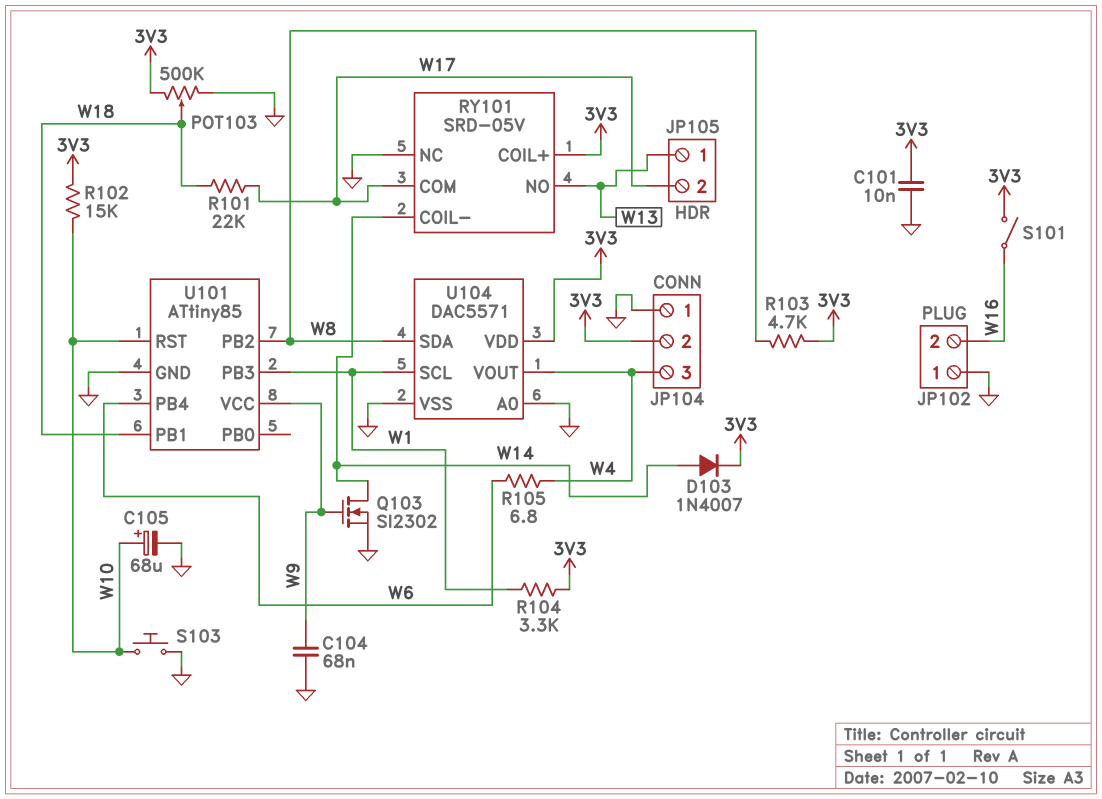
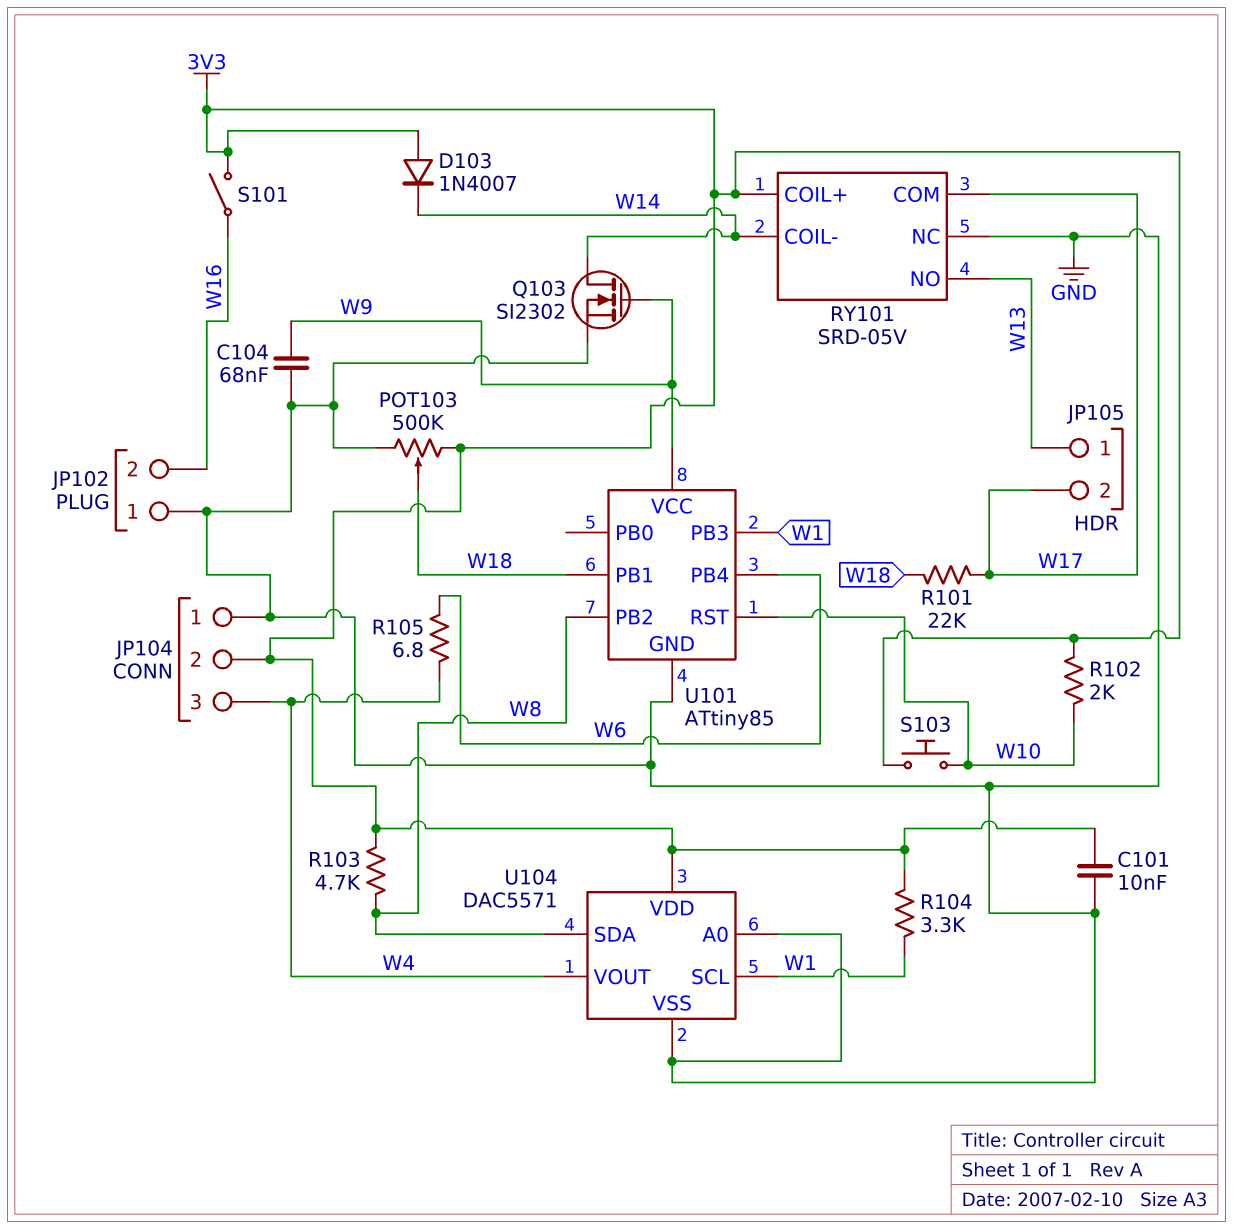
C105: 68uF (plus W10, minus GND) -> none
D103: diode 1N4007 (A W14, K 3V3) -> diode 1N4007 (A 3V3, K W14)
R102: 15k (3V3, W10) -> 2k (3V3, W10)
S103: button (GND, W10) -> button (3V3, W10)

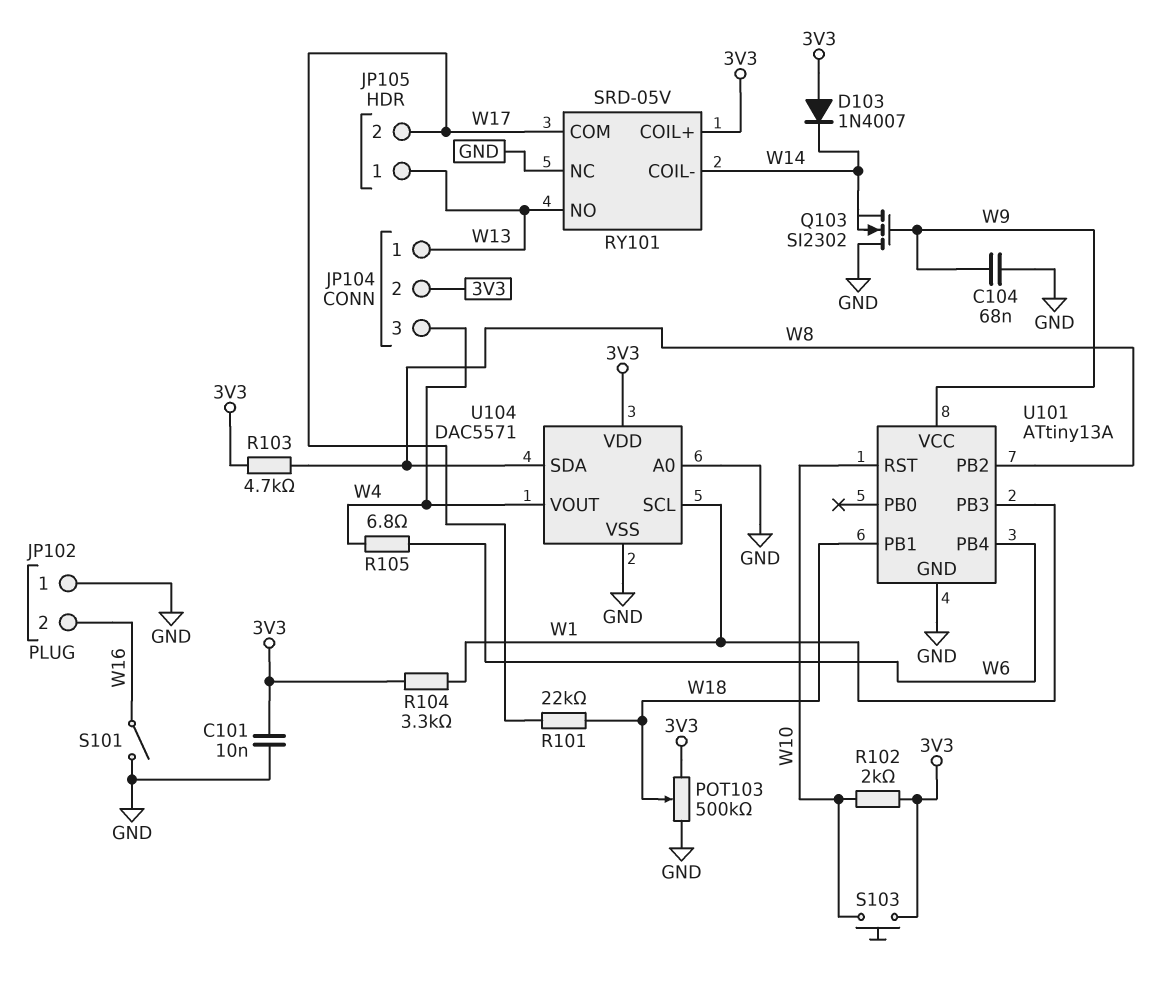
JP104 pin 1: GND -> W13
Q103: NMOS SI2302 (G W9, D W14, S GND) -> NMOS SI2302 (G W9, D GND, S W14)
S101: switch (3V3, W16) -> switch (GND, W16)
U101: ATtiny85 -> ATtiny13A

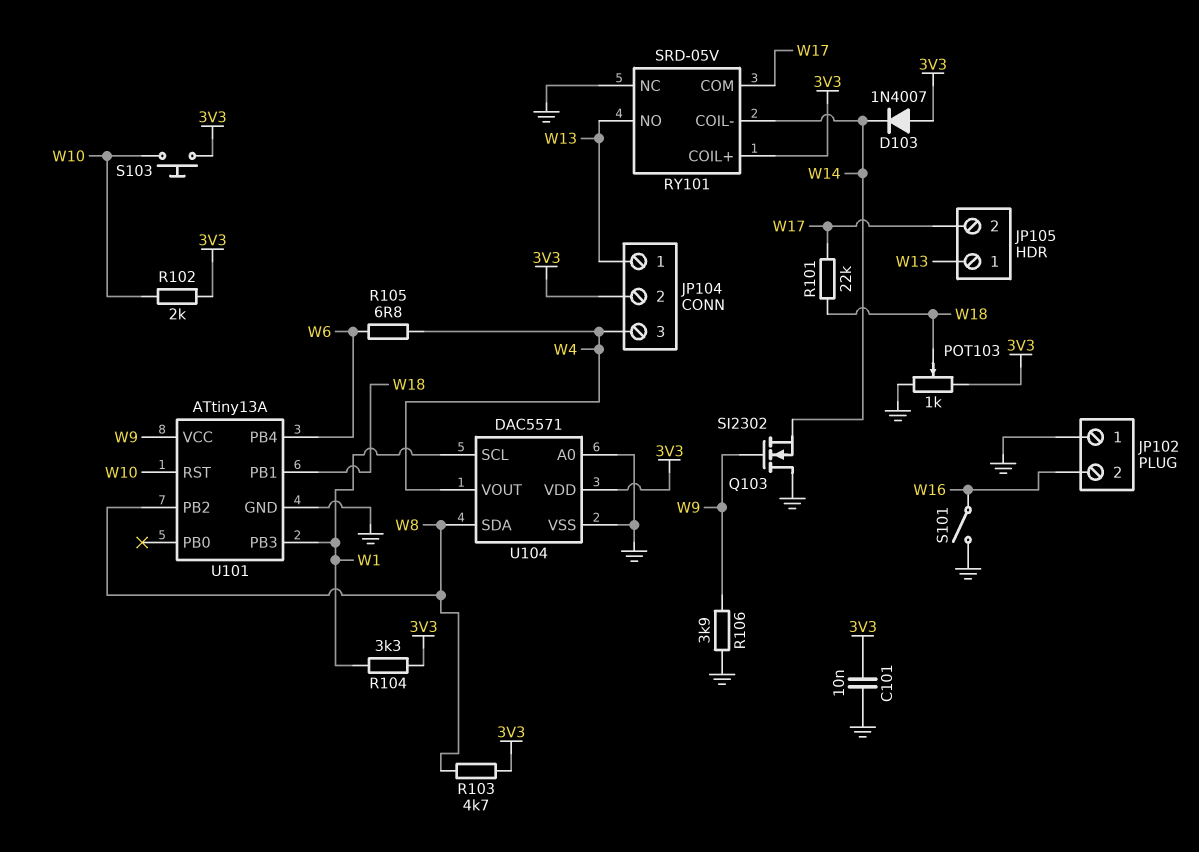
C104: 68nF (GND, W9) -> none
POT103: 500k (3V3, GND, wiper W18) -> 1k (3V3, GND, wiper W18)
R106: none -> 3.9k (GND, W9)

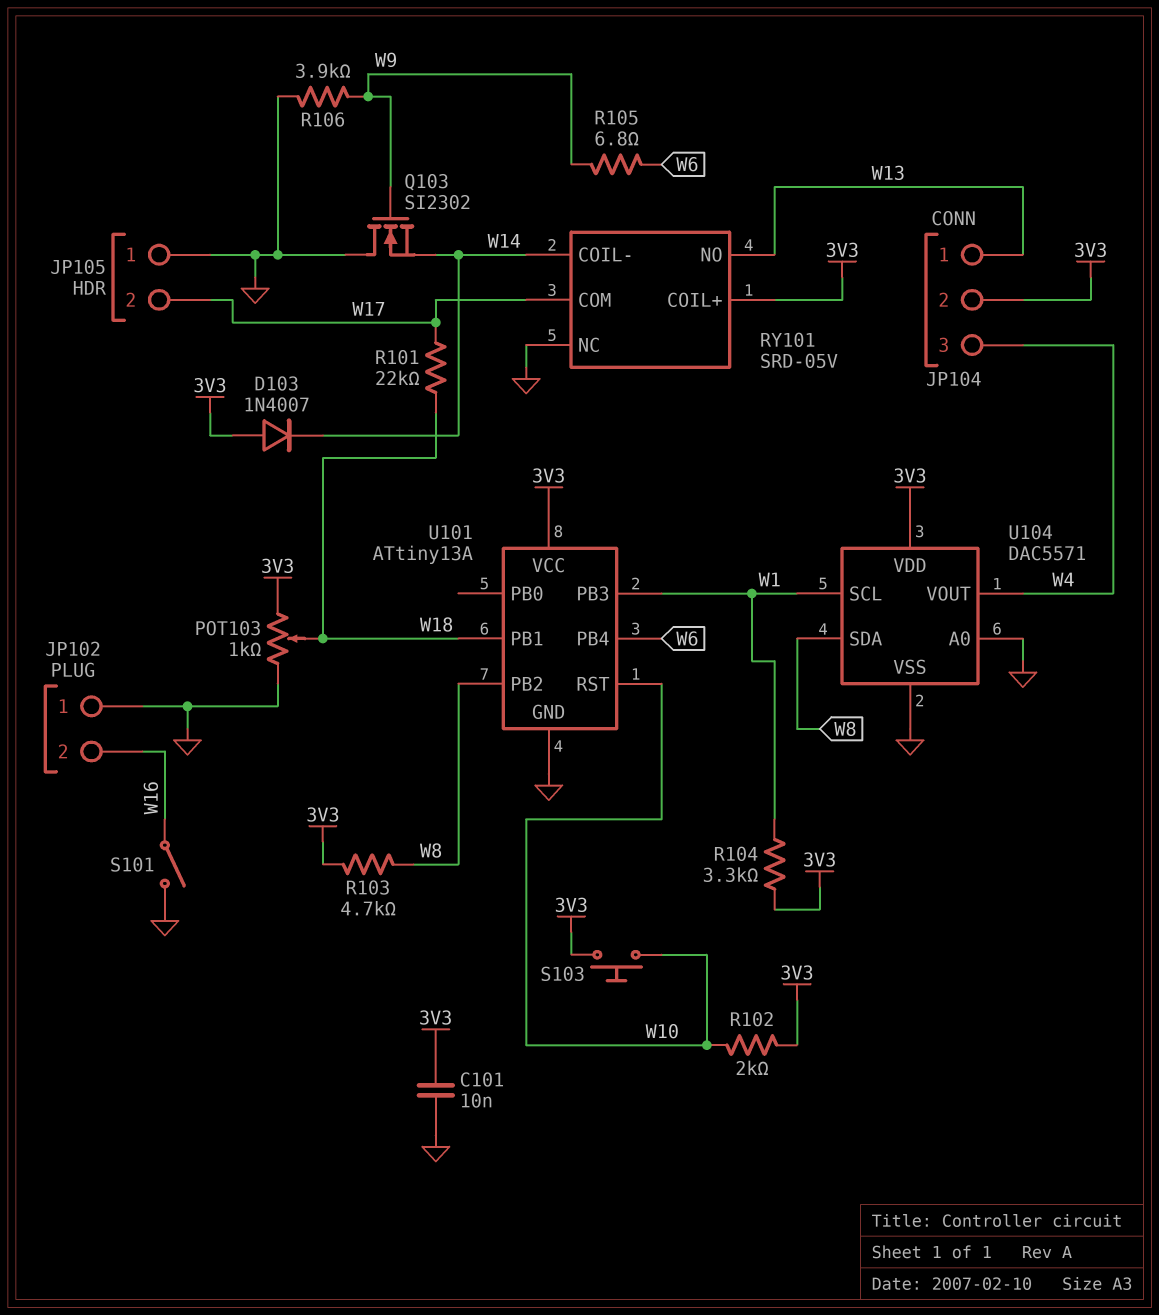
JP105 pin 1: W13 -> GND
R105: 6.8 (W4, W6) -> 6.8 (W6, W9)
U101 pin VCC: W9 -> 3V3

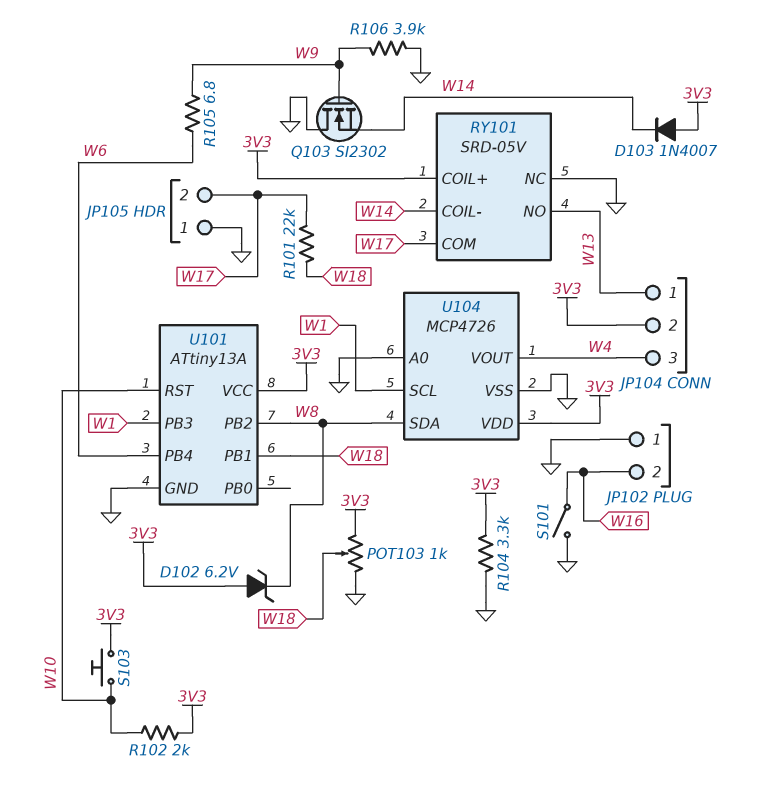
C101: 10nF (3V3, GND) -> none
D102: none -> zener 6.2V (A 3V3, K W8)
R103: 4.7k (3V3, W8) -> none
R104: 3.3k (3V3, W1) -> 3.3k (3V3, GND)
U104: DAC5571 -> MCP4726

